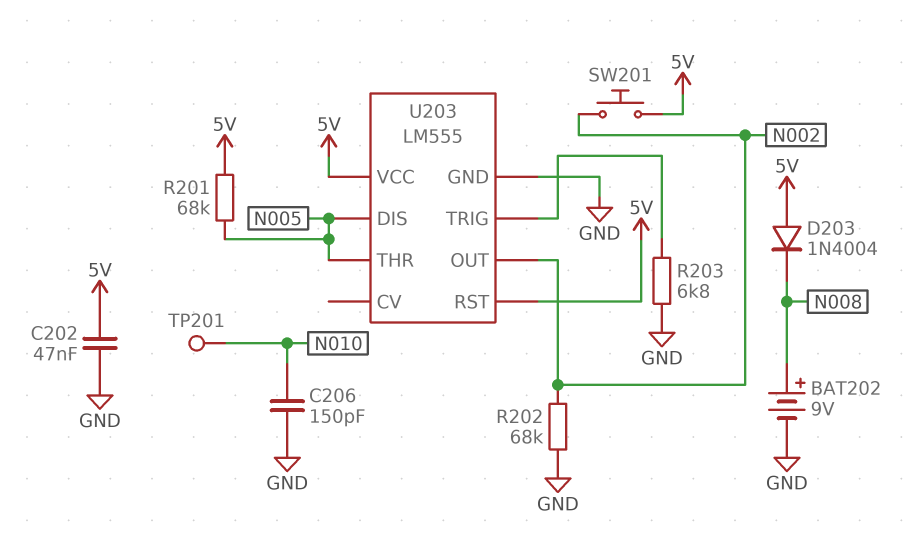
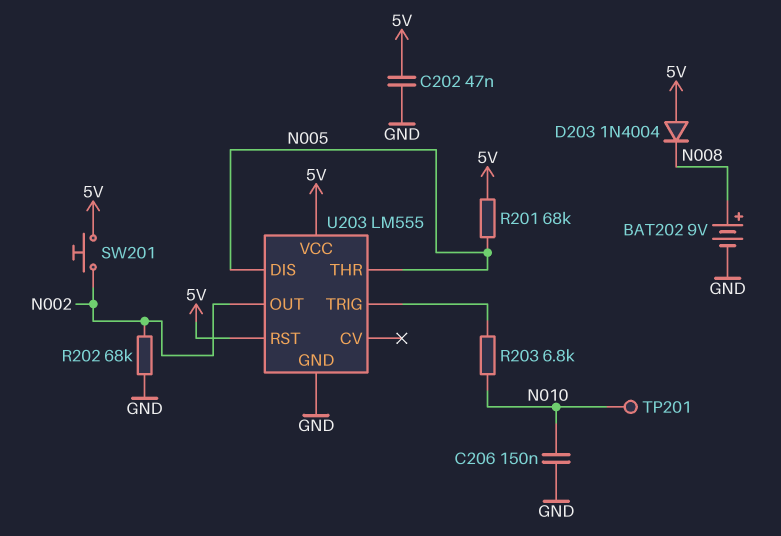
C206: 150pF (GND, N010) -> 150nF (GND, N010)
R203: 6.8k (GND, U203/TRIG) -> 6.8k (N010, U203/TRIG)

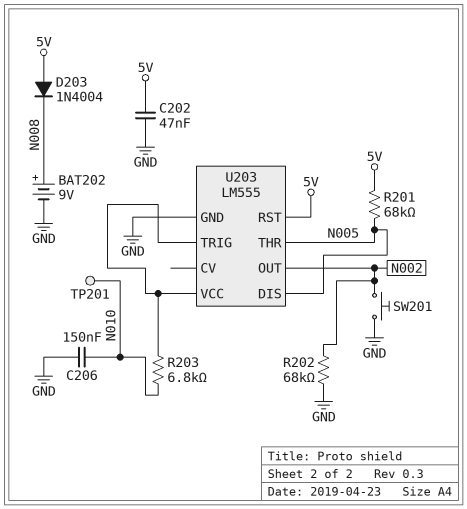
SW201: button (5V, N002) -> button (GND, N002)
U203 pin VCC: 5V -> U203/TRIG

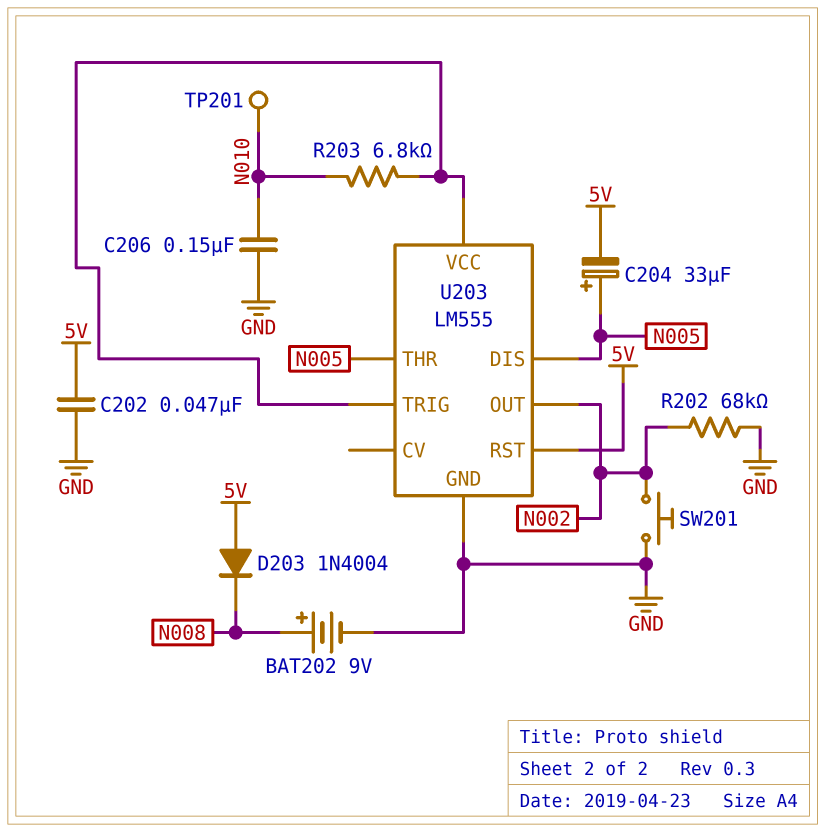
C204: none -> 33uF (plus N005, minus 5V)
R201: 68k (5V, N005) -> none

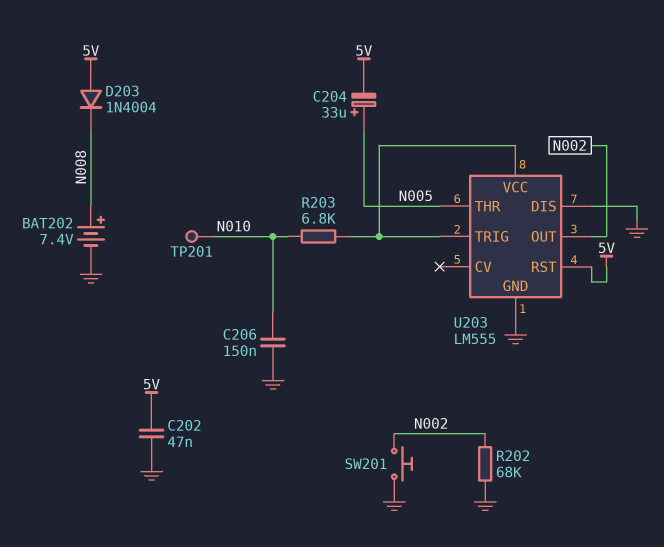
BAT202: 9V (plus N008, minus GND) -> 7.4V (plus N008, minus GND)
U203 pin DIS: N005 -> GND

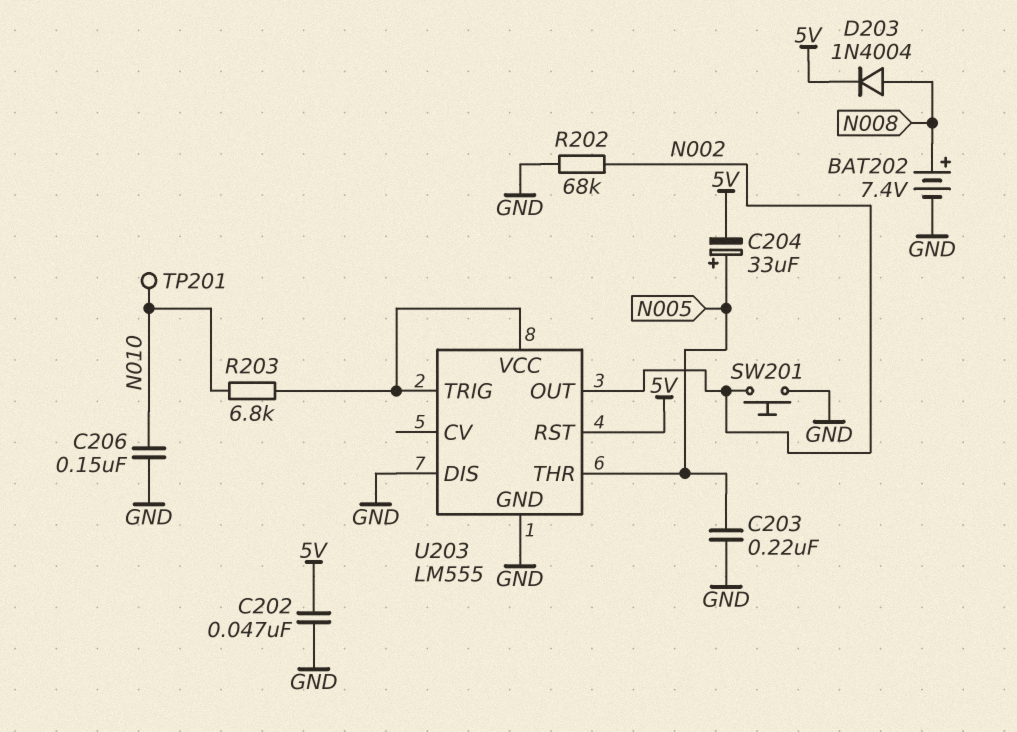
C203: none -> 220nF (GND, N005)
D203: diode 1N4004 (A 5V, K N008) -> diode 1N4004 (A N008, K 5V)

